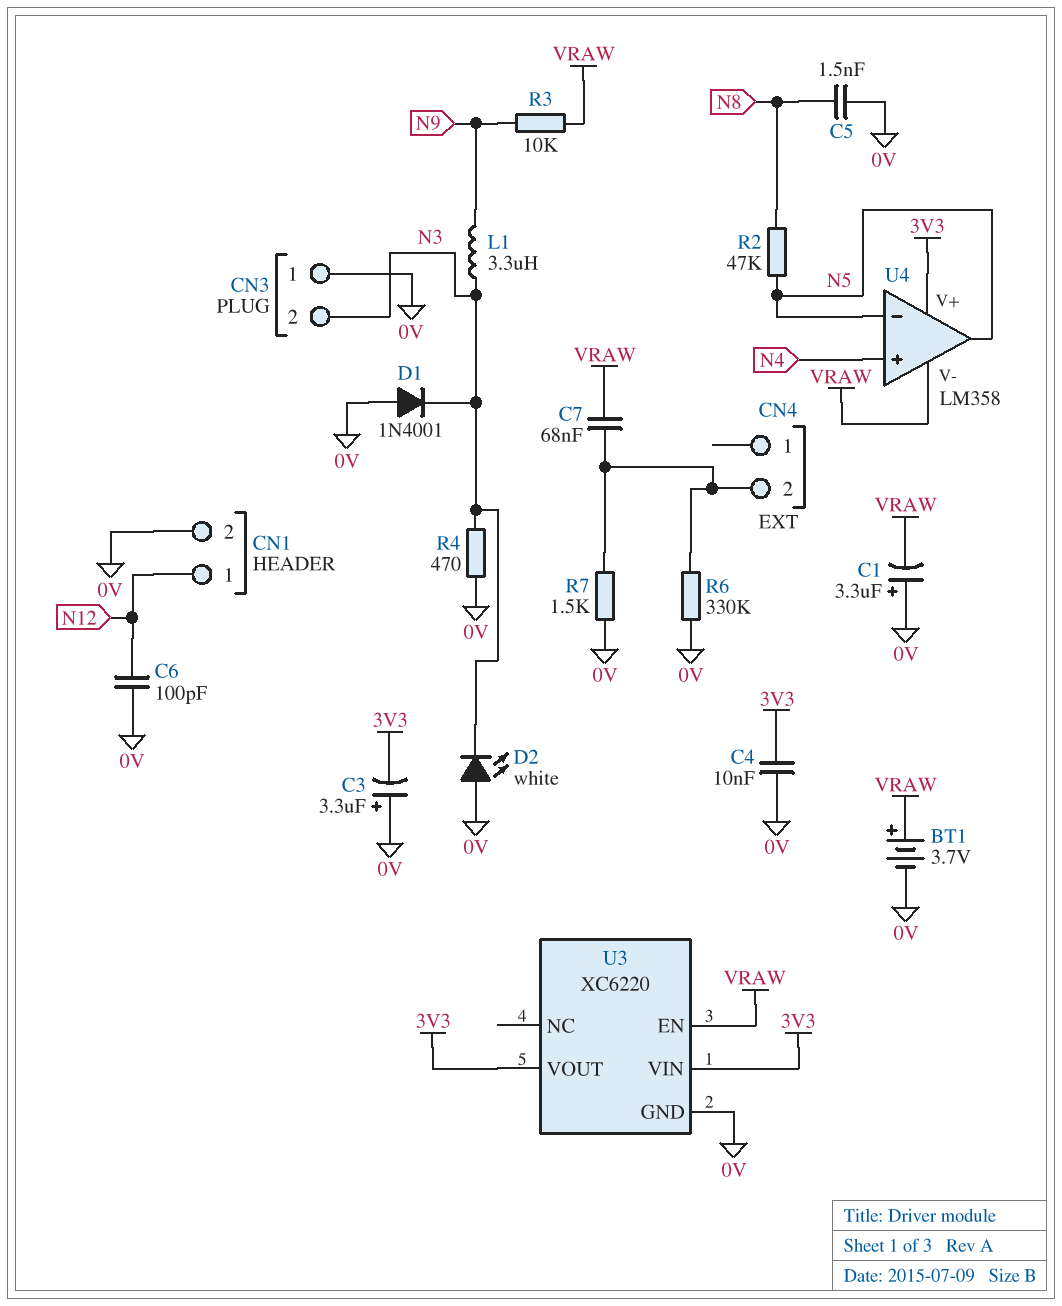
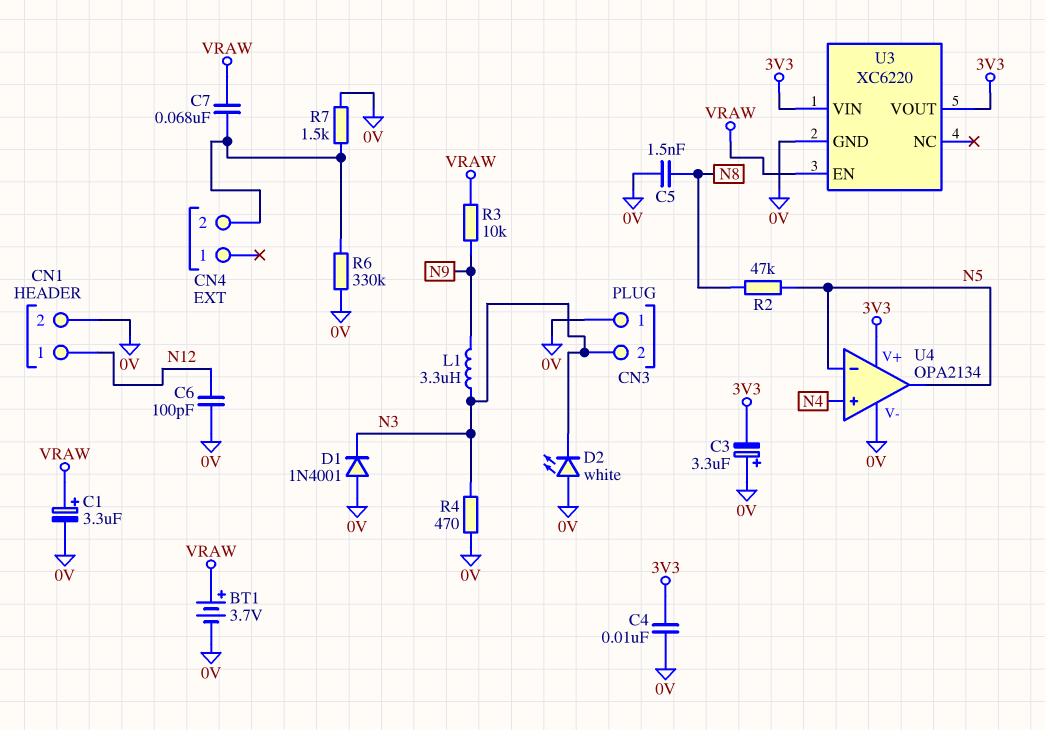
C1: 3.3uF (plus 0V, minus VRAW) -> 3.3uF (plus VRAW, minus 0V)
U4: LM358 -> OPA2134
U4 pin V-: VRAW -> 0V

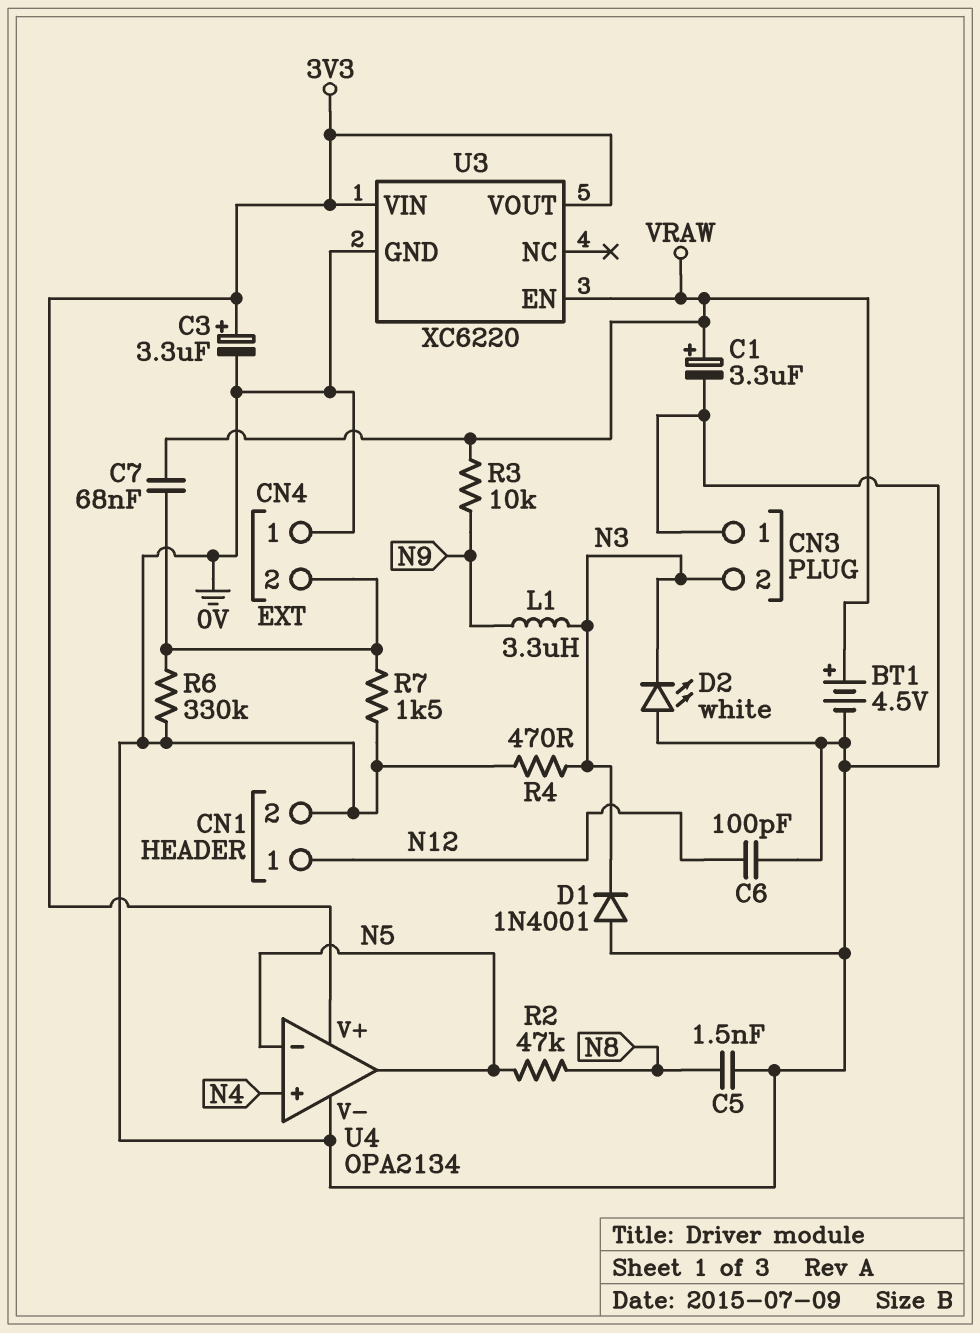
BT1: 3.7V (plus VRAW, minus 0V) -> 4.5V (plus VRAW, minus 0V)
C3: 3.3uF (plus 0V, minus 3V3) -> 3.3uF (plus 3V3, minus 0V)
C4: 10nF (0V, 3V3) -> none
CN4 pin 1: none -> 0V

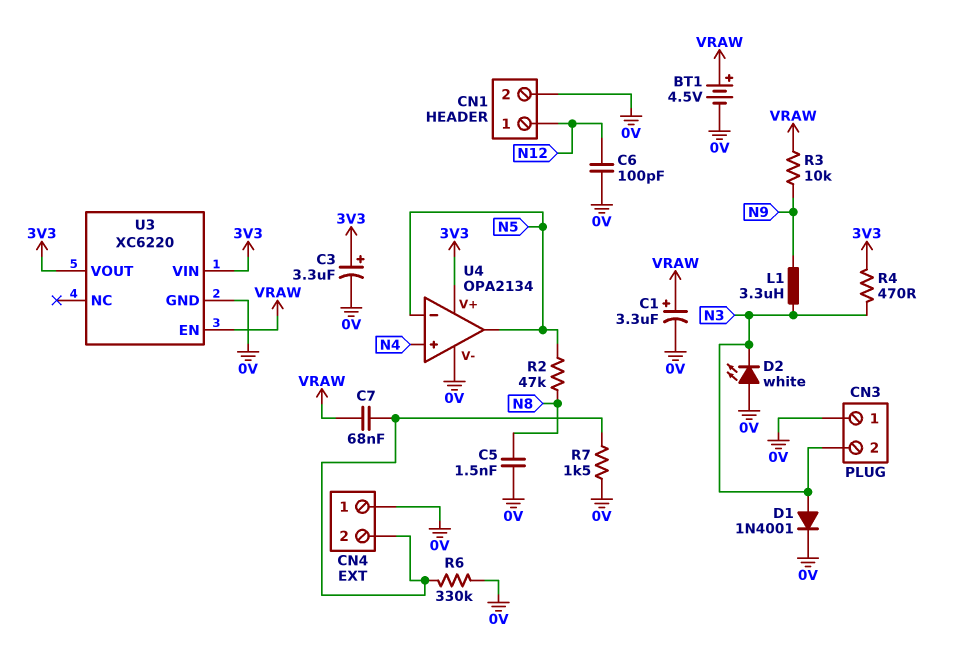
D1: diode 1N4001 (A 0V, K N3) -> diode 1N4001 (A N3, K 0V)
R4: 470 (0V, N3) -> 470 (3V3, N3)

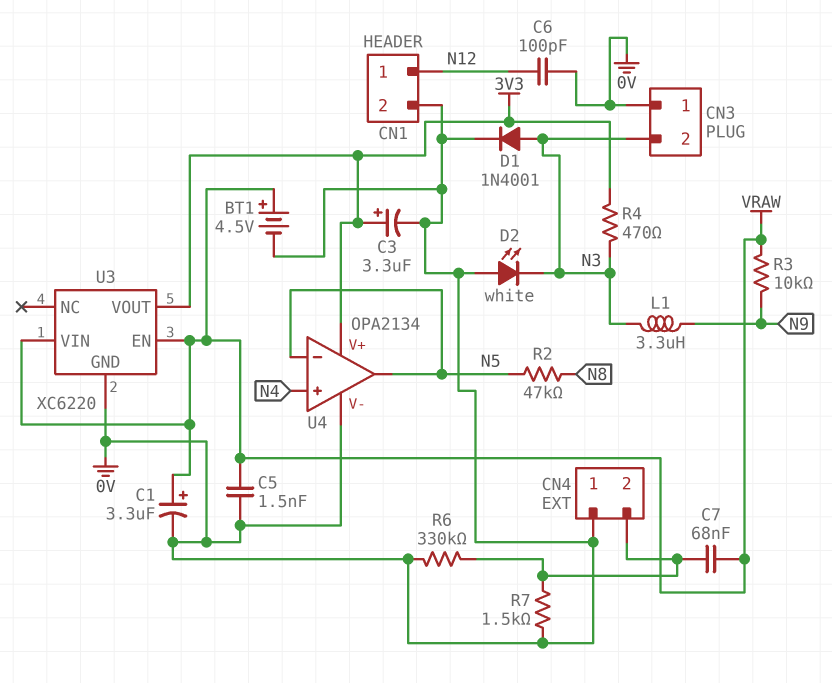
C5: 1.5nF (0V, N8) -> 1.5nF (0V, VRAW)
U3 pin VIN: 3V3 -> VRAW

